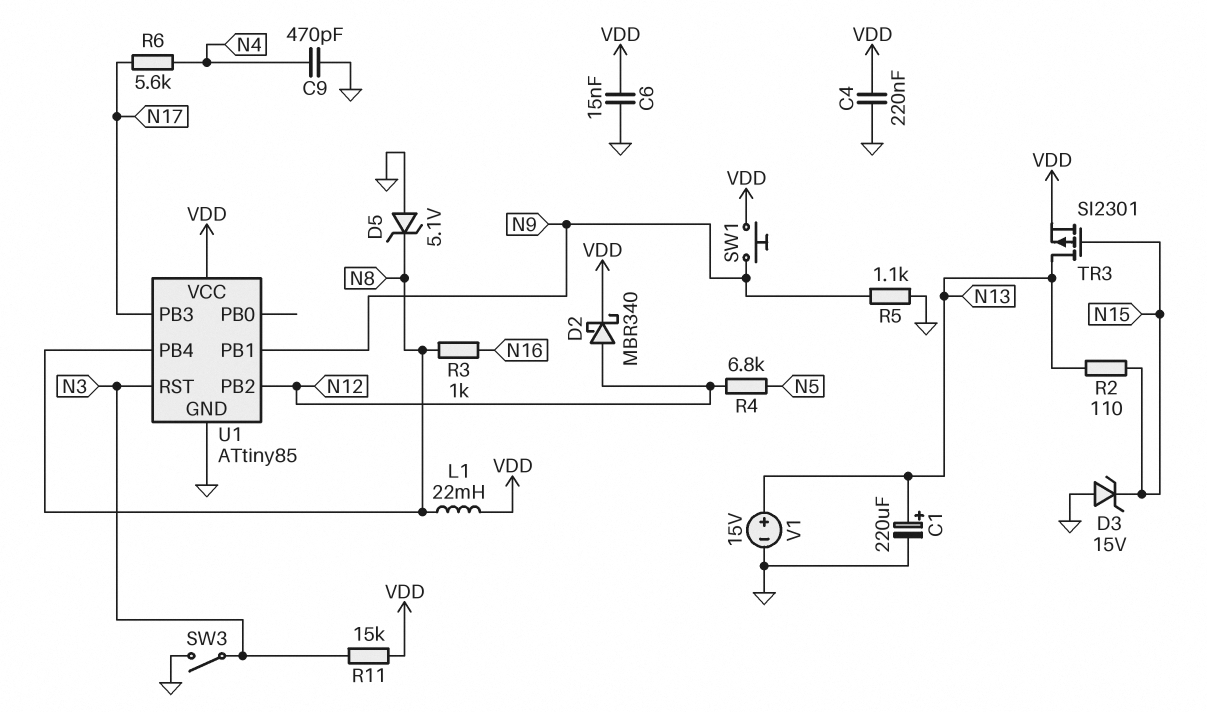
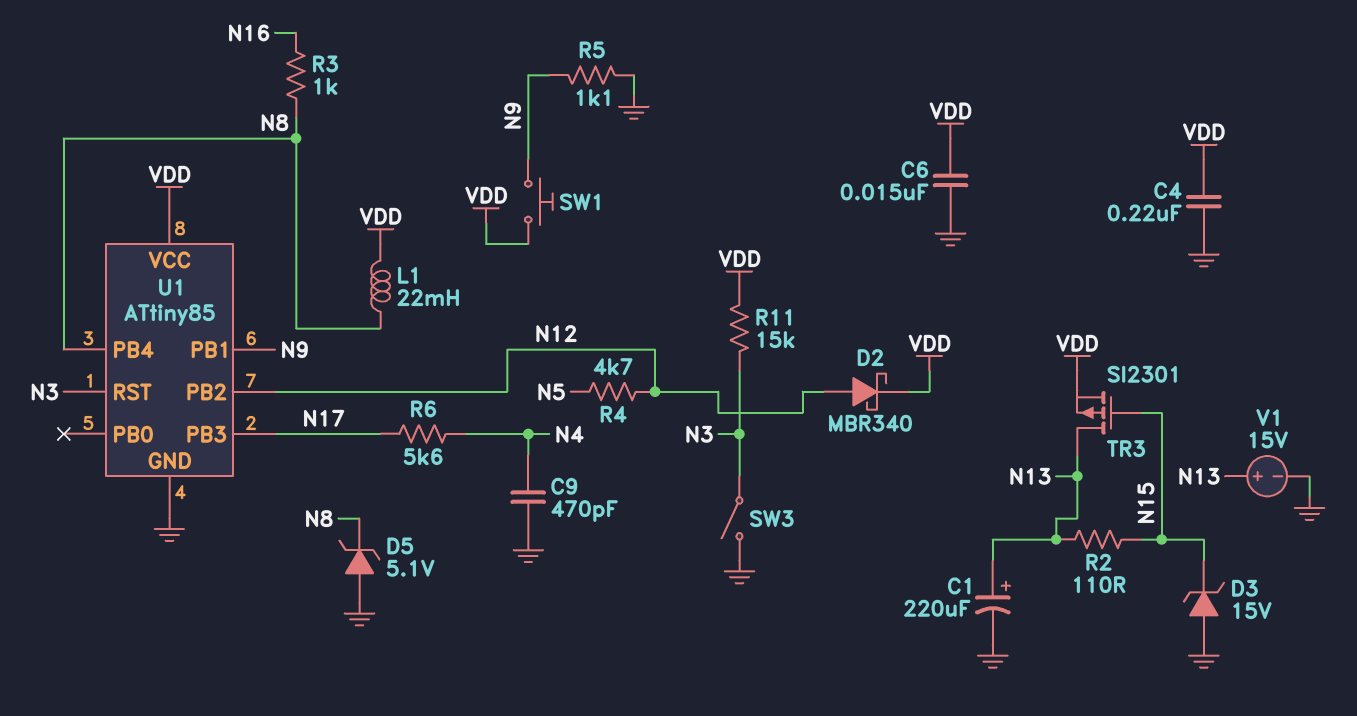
R4: 6.8k (N5, N12) -> 4.7k (N5, N12)

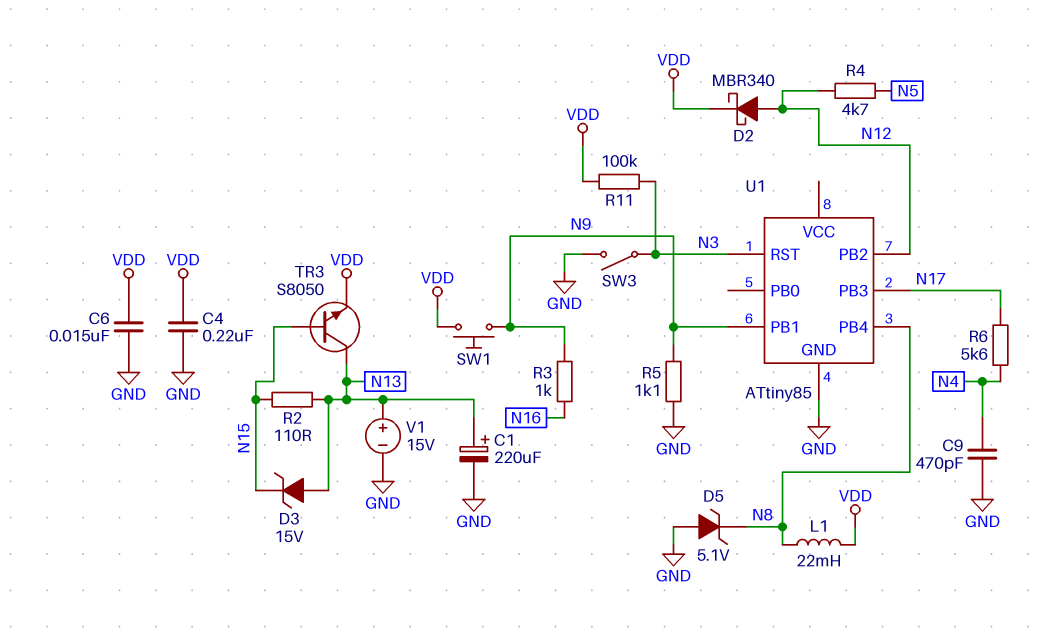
D3: zener 15V (A GND, K N15) -> zener 15V (A N13, K N15)
R3: 1k (N8, N16) -> 1k (N9, N16)
R11: 15k (N3, VDD) -> 100k (N3, VDD)
TR3: PMOS SI2301 (G N15, D N13, S VDD) -> NPN S8050 (B N15, C N13, E VDD)
U1 pin VCC: VDD -> none

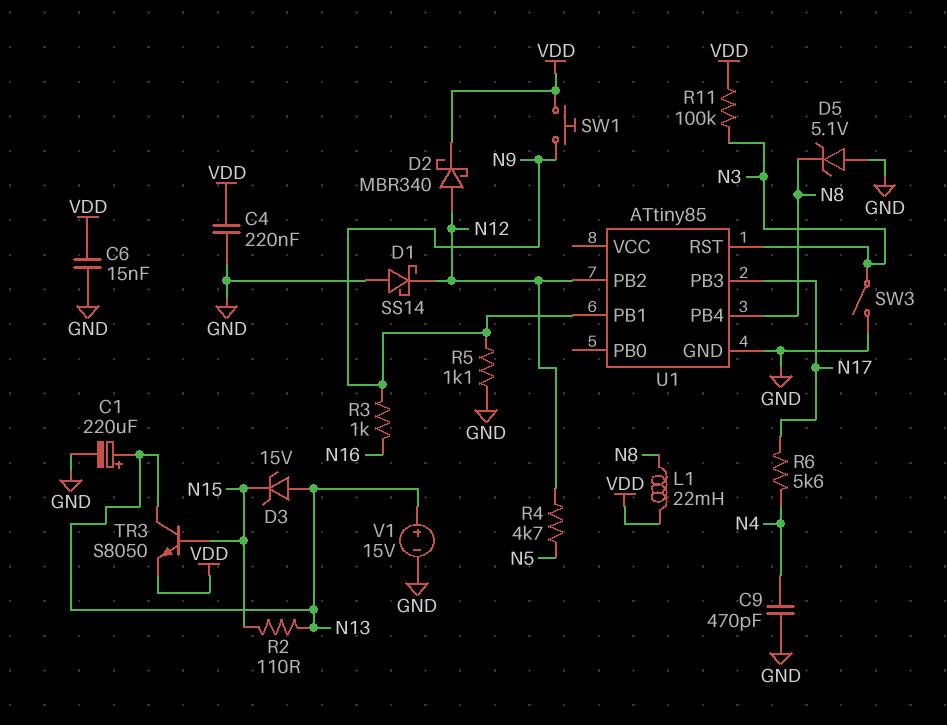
D1: none -> schottky SS14 (A GND, K N12)

